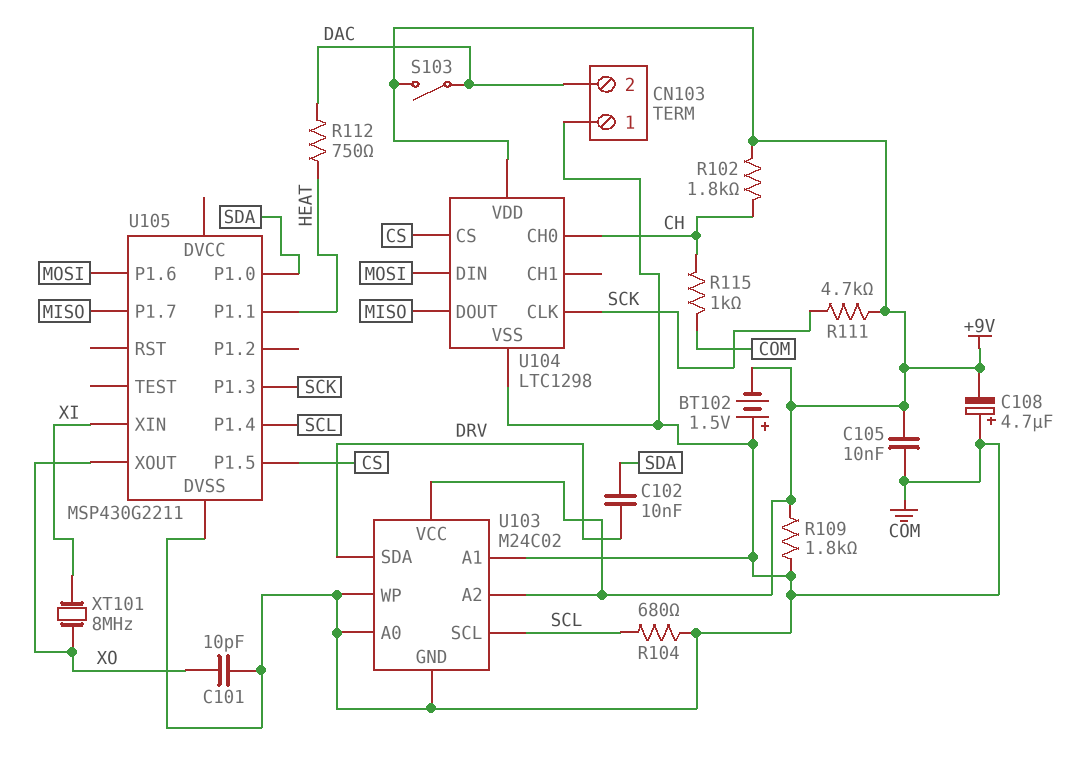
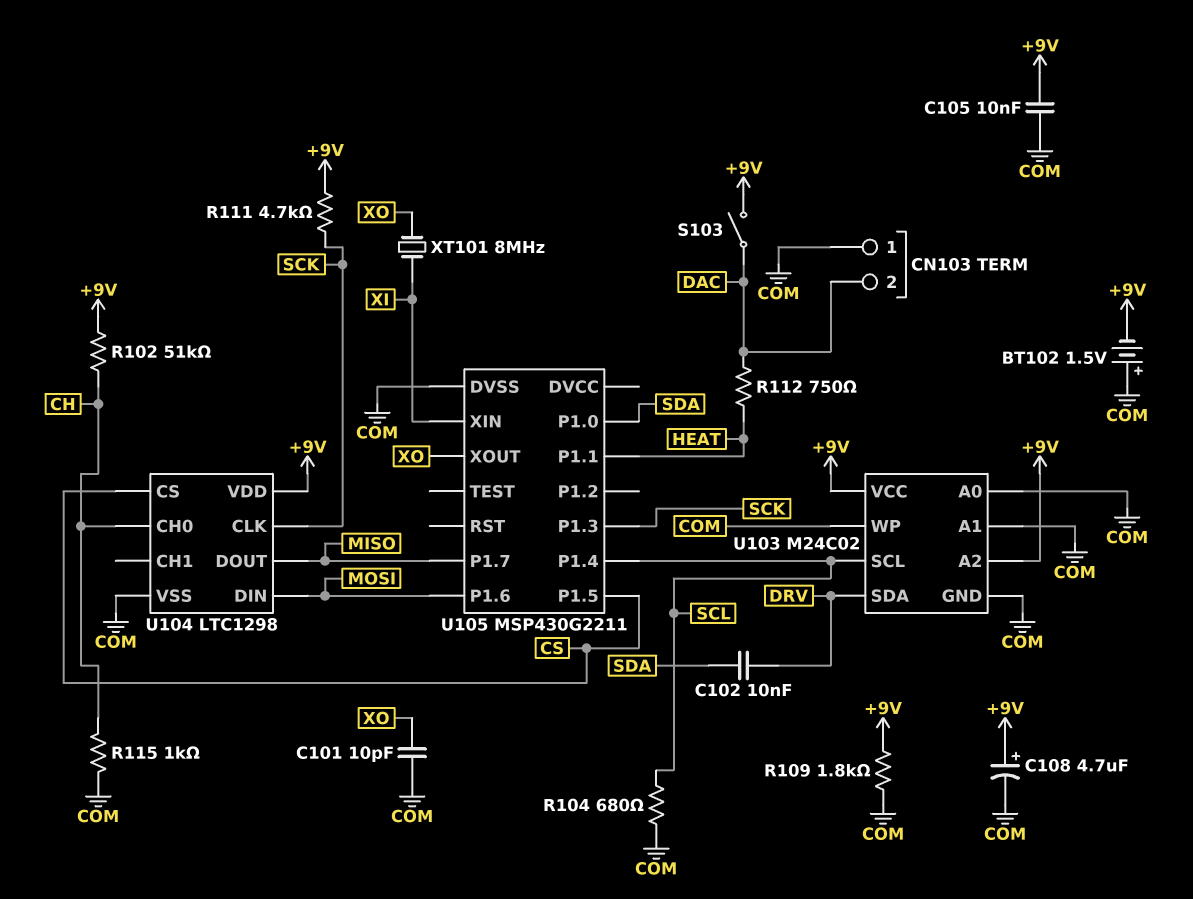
C108: 4.7uF (plus COM, minus +9V) -> 4.7uF (plus +9V, minus COM)
R102: 1.8k (+9V, CH) -> 51k (+9V, CH)

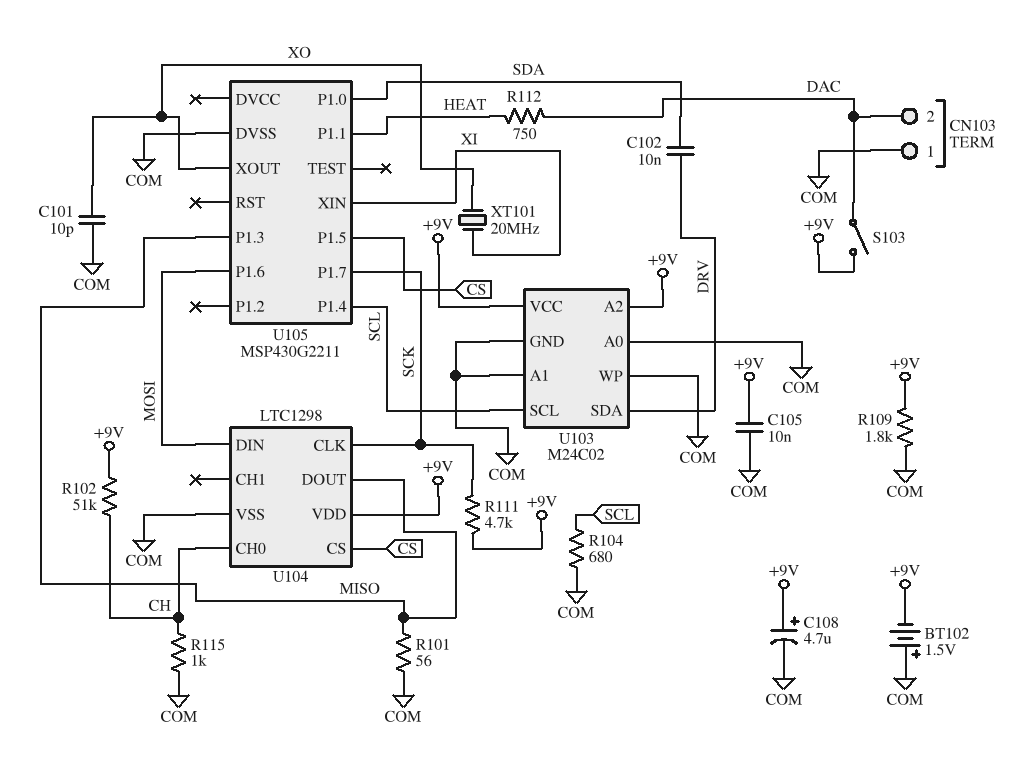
R101: none -> 56 (COM, MISO)
U105 pin P1.3: SCK -> MISO
U105 pin P1.7: MISO -> SCK
XT101: 8MHz (XI, XO) -> 20MHz (XI, XO)

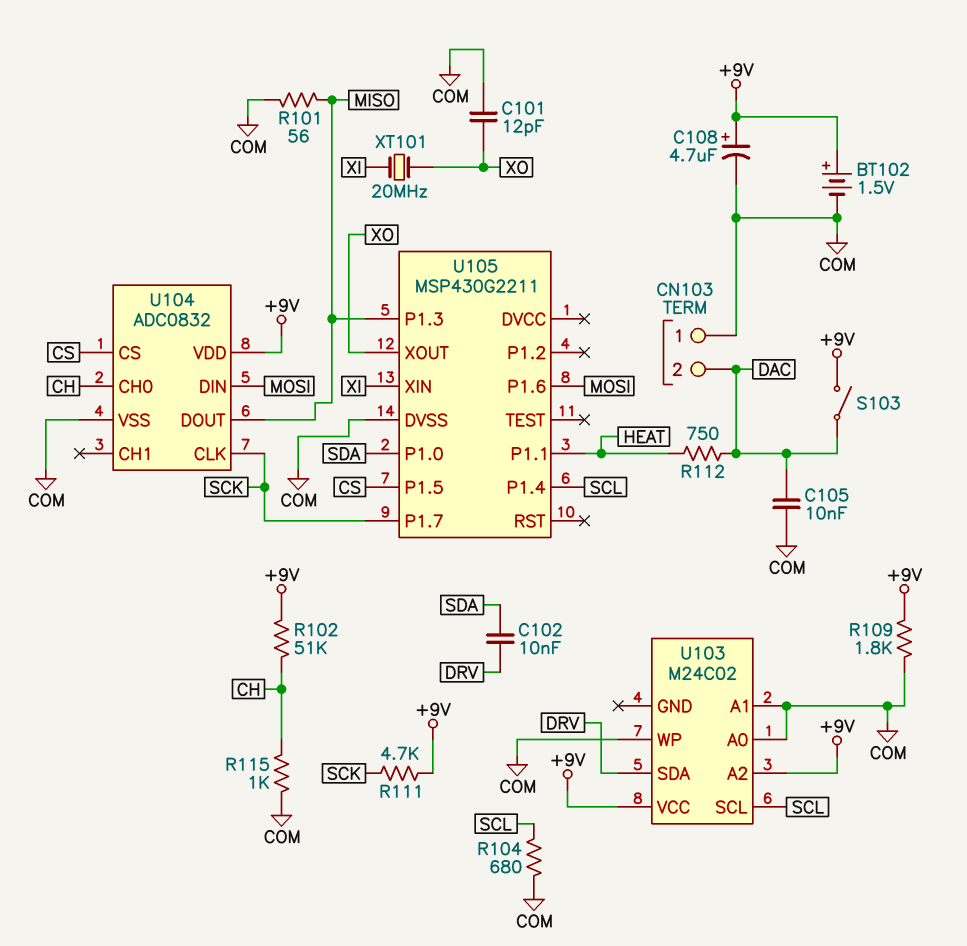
BT102: 1.5V (plus COM, minus +9V) -> 1.5V (plus +9V, minus COM)
C101: 10pF (COM, XO) -> 12pF (COM, XO)
C105: 10nF (+9V, COM) -> 10nF (COM, DAC)
U103 pin GND: COM -> none
U104: LTC1298 -> ADC0832

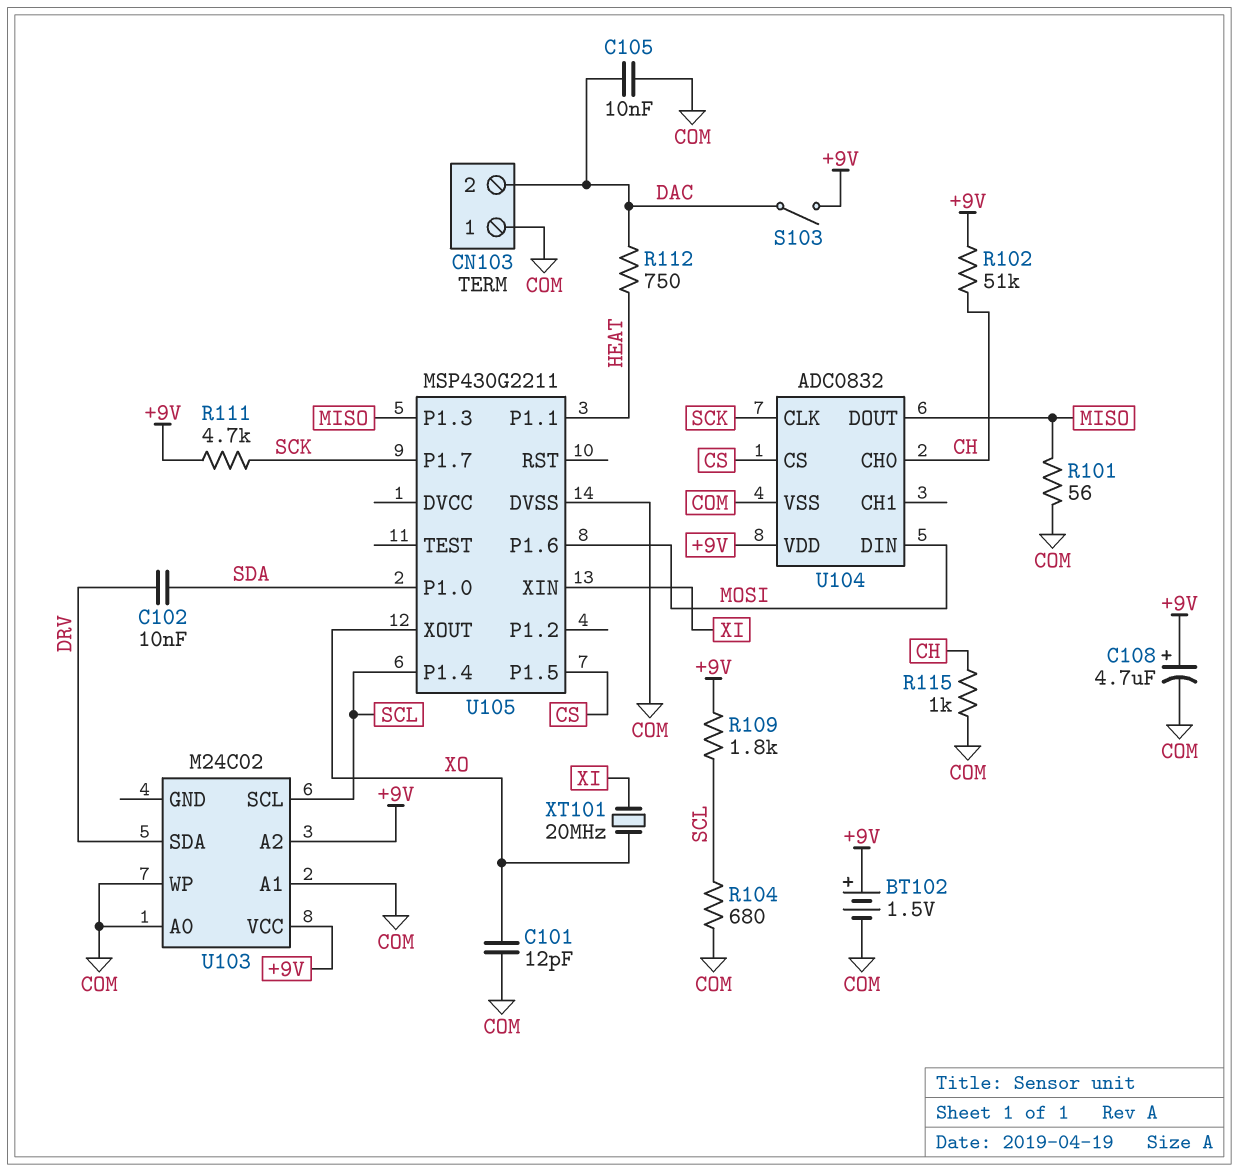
R109: 1.8k (+9V, COM) -> 1.8k (+9V, SCL)

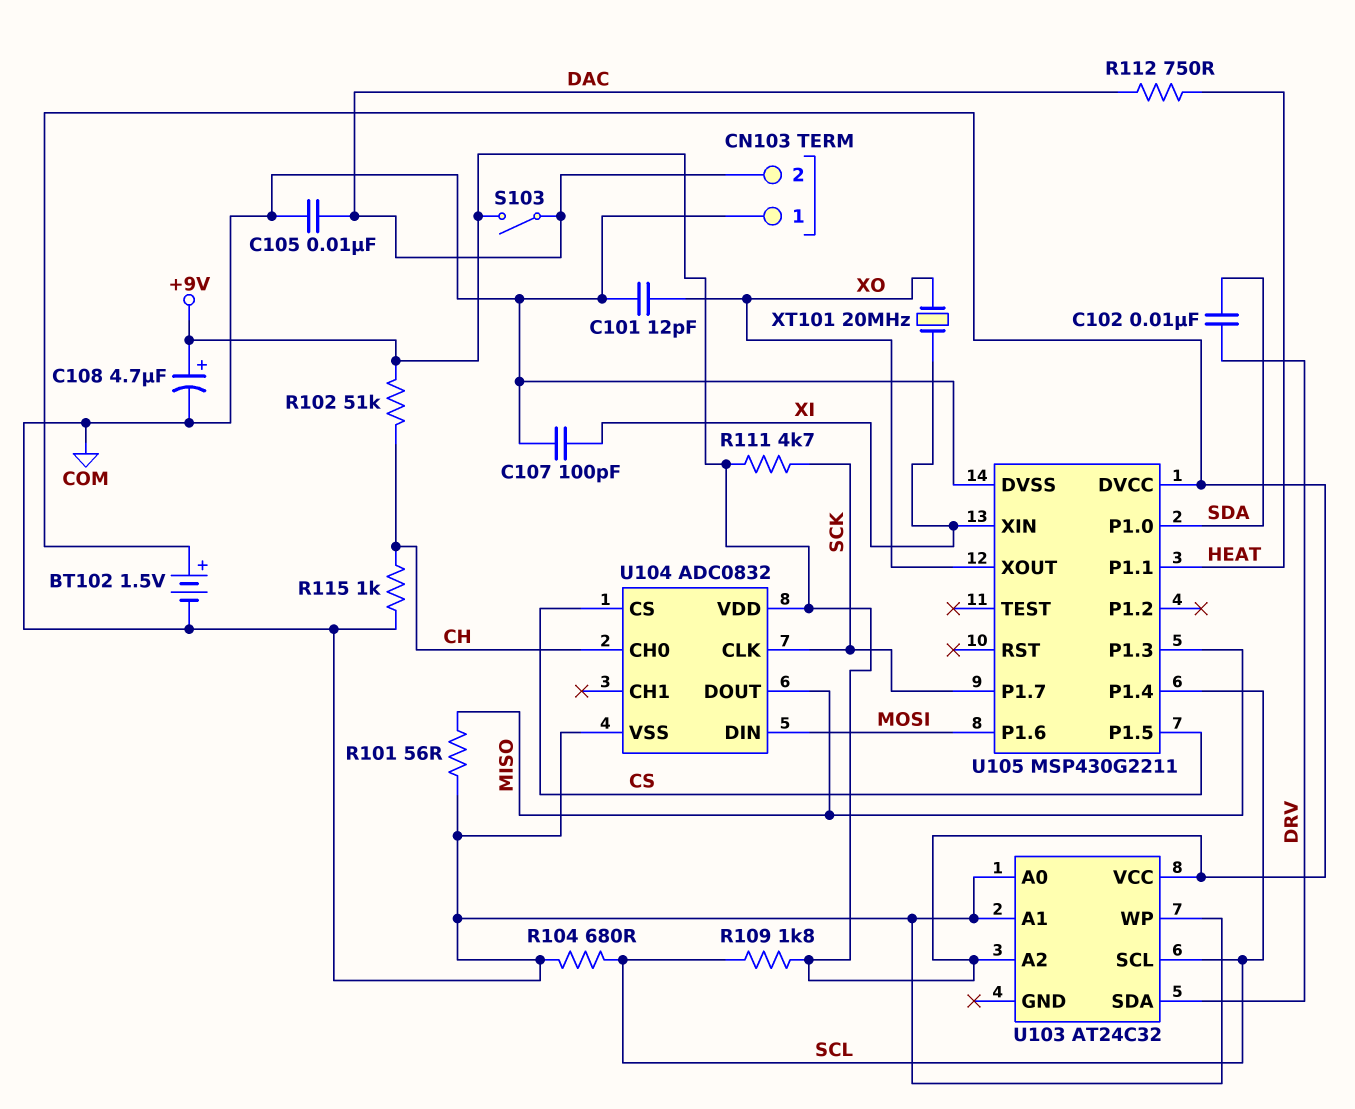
C107: none -> 100pF (COM, XI)
U103: M24C02 -> AT24C32
U105 pin DVCC: none -> +9V

